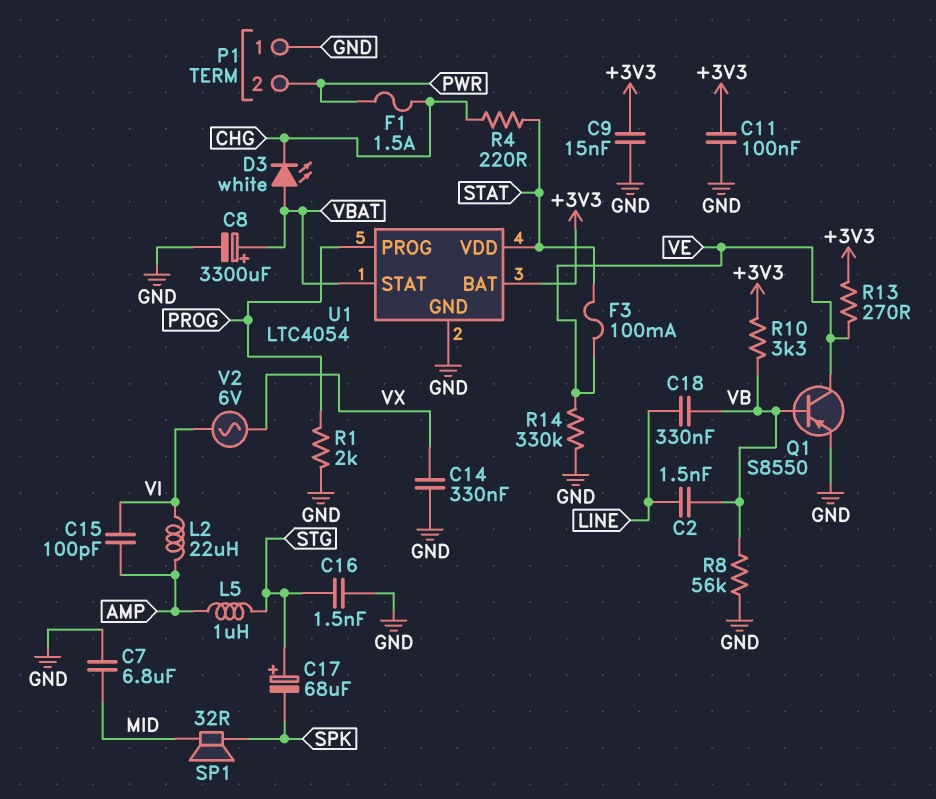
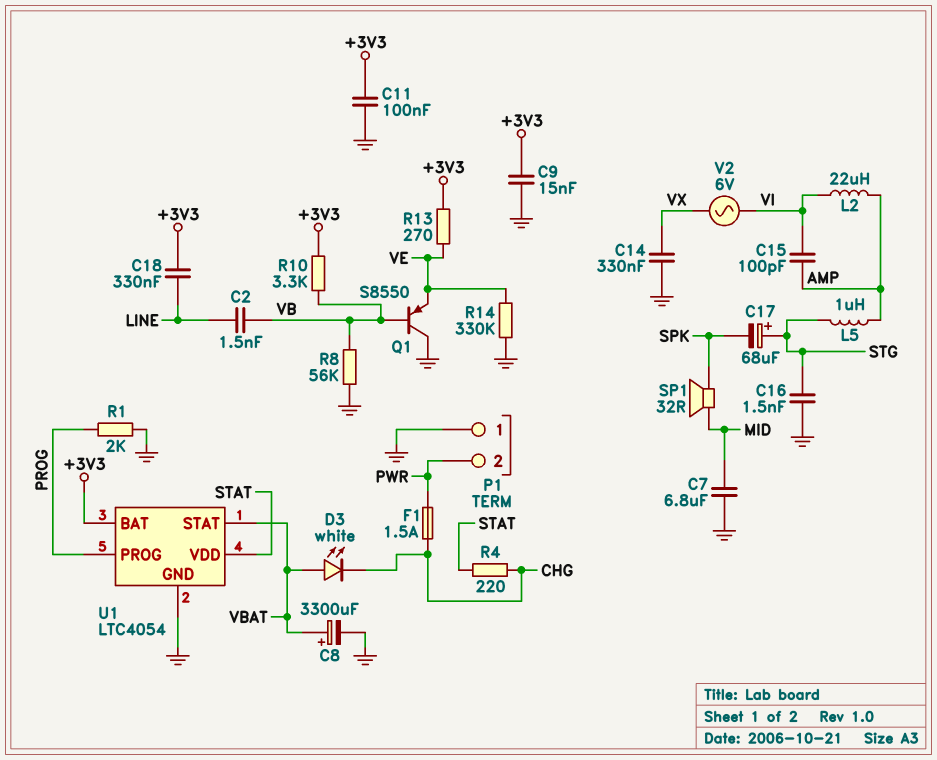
C18: 330nF (LINE, VB) -> 330nF (+3V3, LINE)
F3: 100mA (STAT, VE) -> none
Q1: PNP S8550 (B VB, C VE, E GND) -> PNP S8550 (B VB, C GND, E VE)

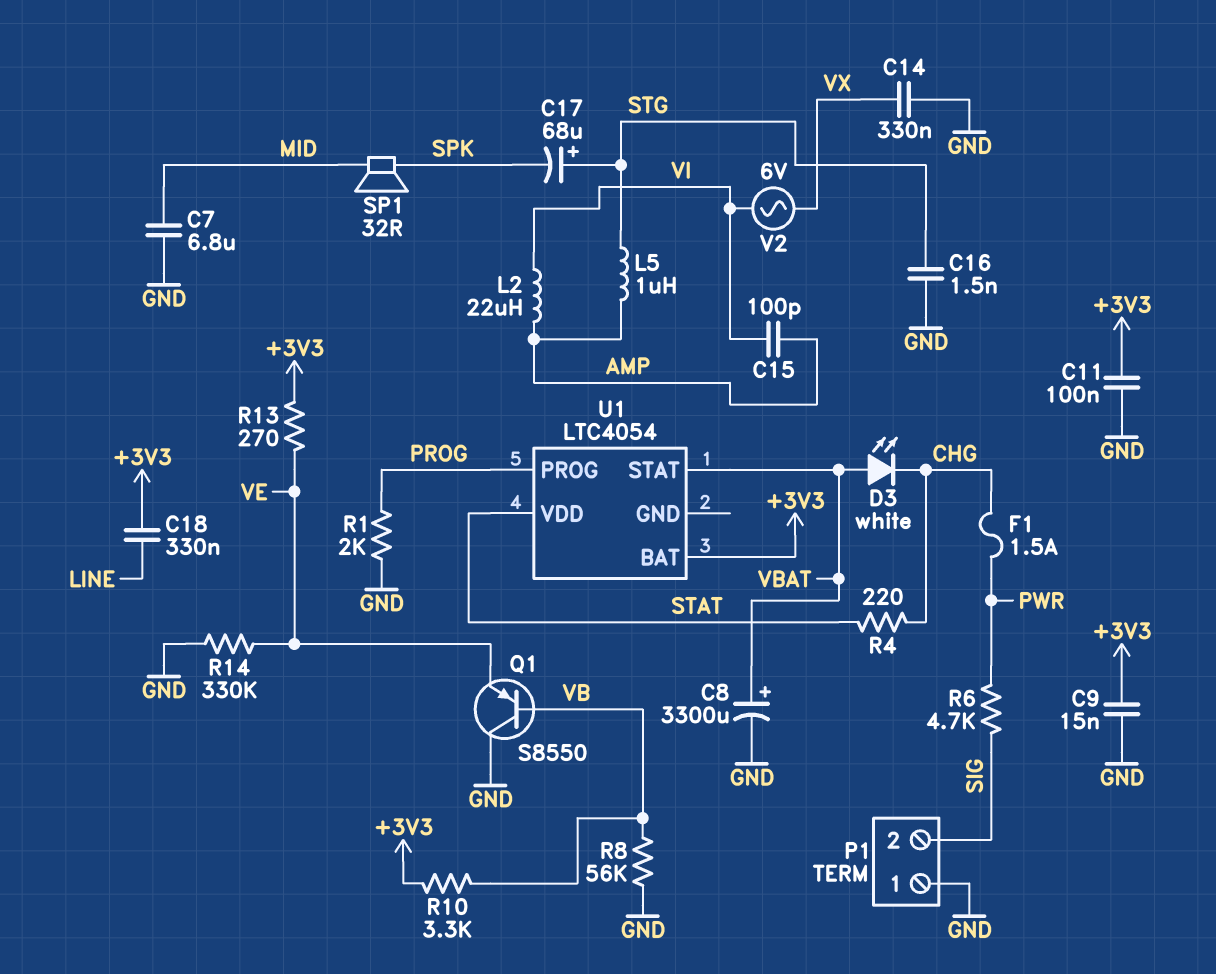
C2: 1.5nF (LINE, VB) -> none
P1 pin 2: PWR -> SIG
R6: none -> 4.7k (PWR, SIG)
U1 pin GND: GND -> none

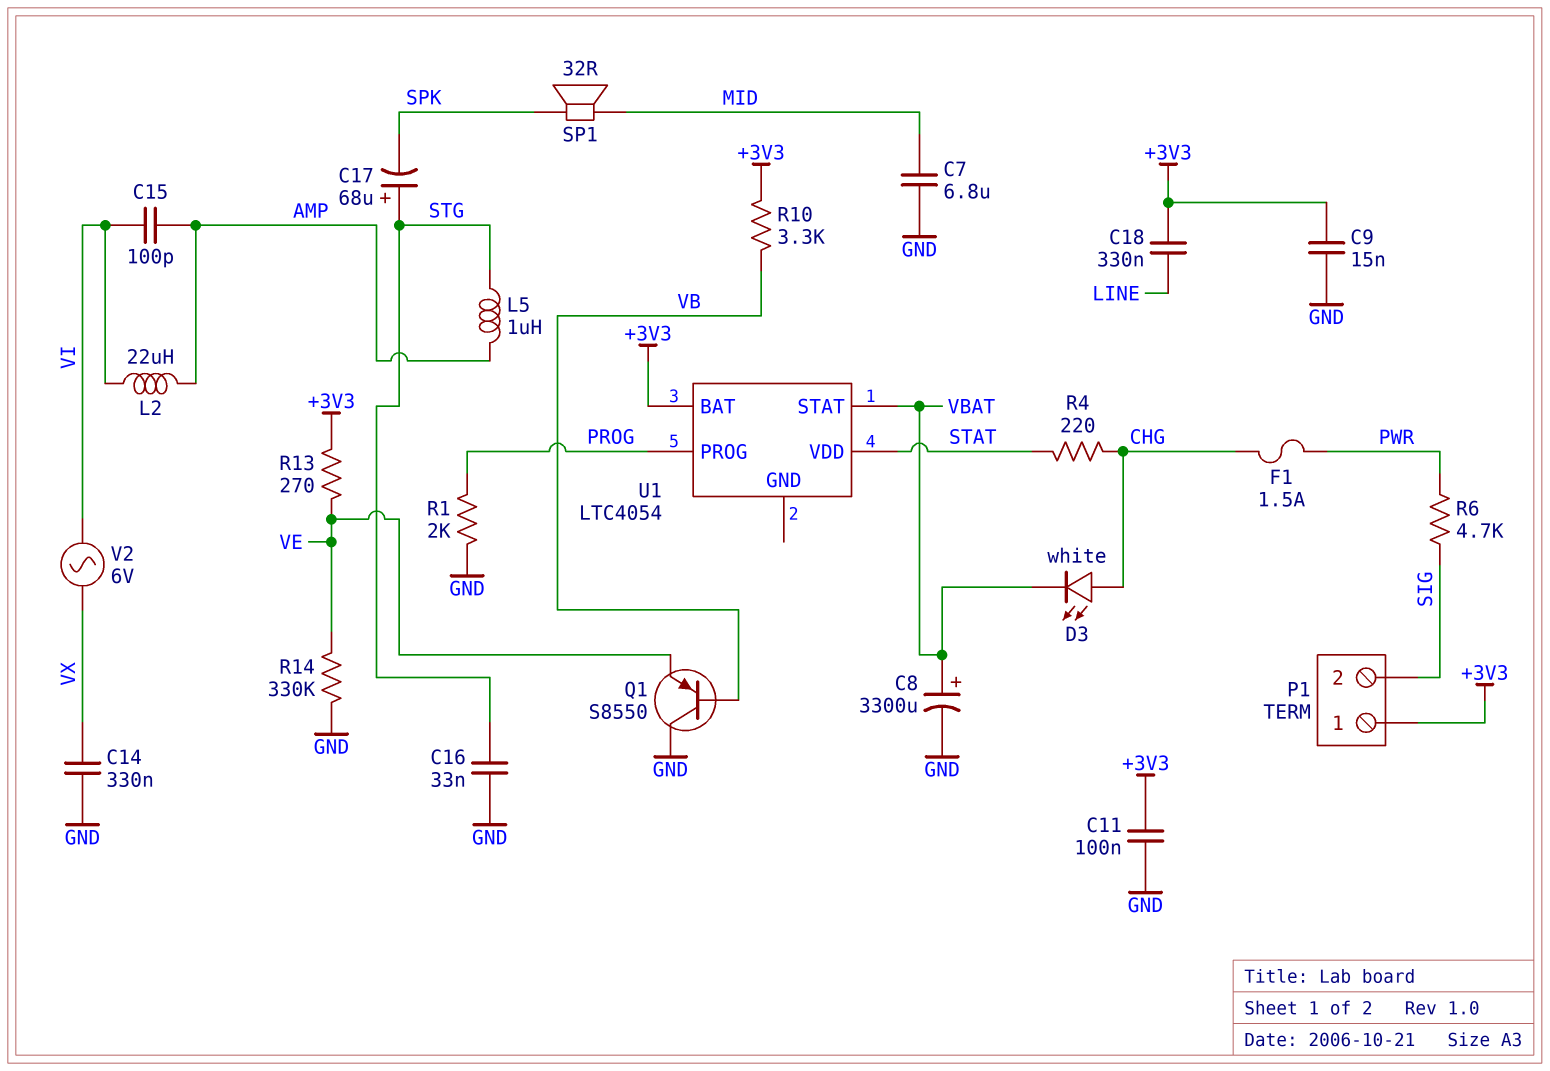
C16: 1.5nF (GND, STG) -> 33nF (GND, STG)
D3: LED white (A VBAT, K CHG) -> LED white (A CHG, K VBAT)
P1 pin 1: GND -> +3V3
R8: 56k (GND, VB) -> none

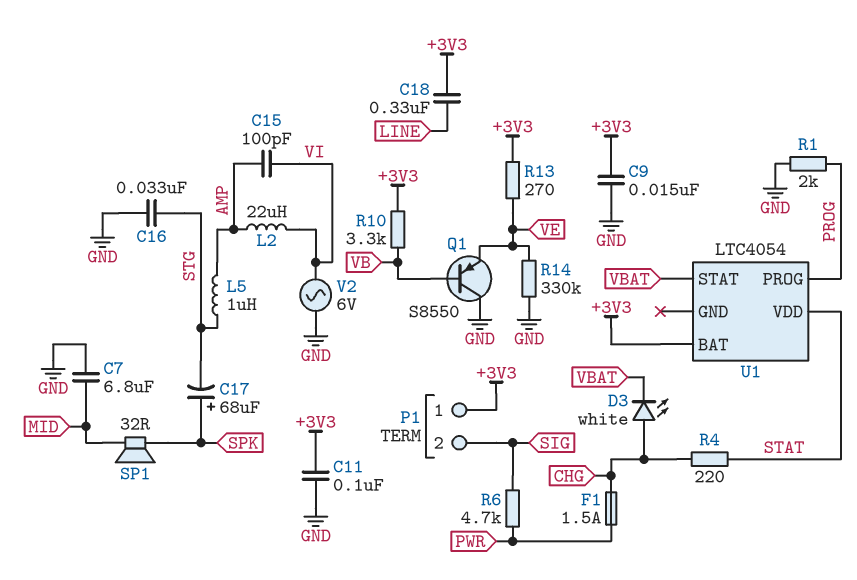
C8: 3300uF (plus VBAT, minus GND) -> none
C14: 330nF (GND, VX) -> none
C17: 68uF (plus STG, minus SPK) -> 68uF (plus SPK, minus STG)
V2: AC 6V (VI, VX) -> AC 6V (GND, VI)

